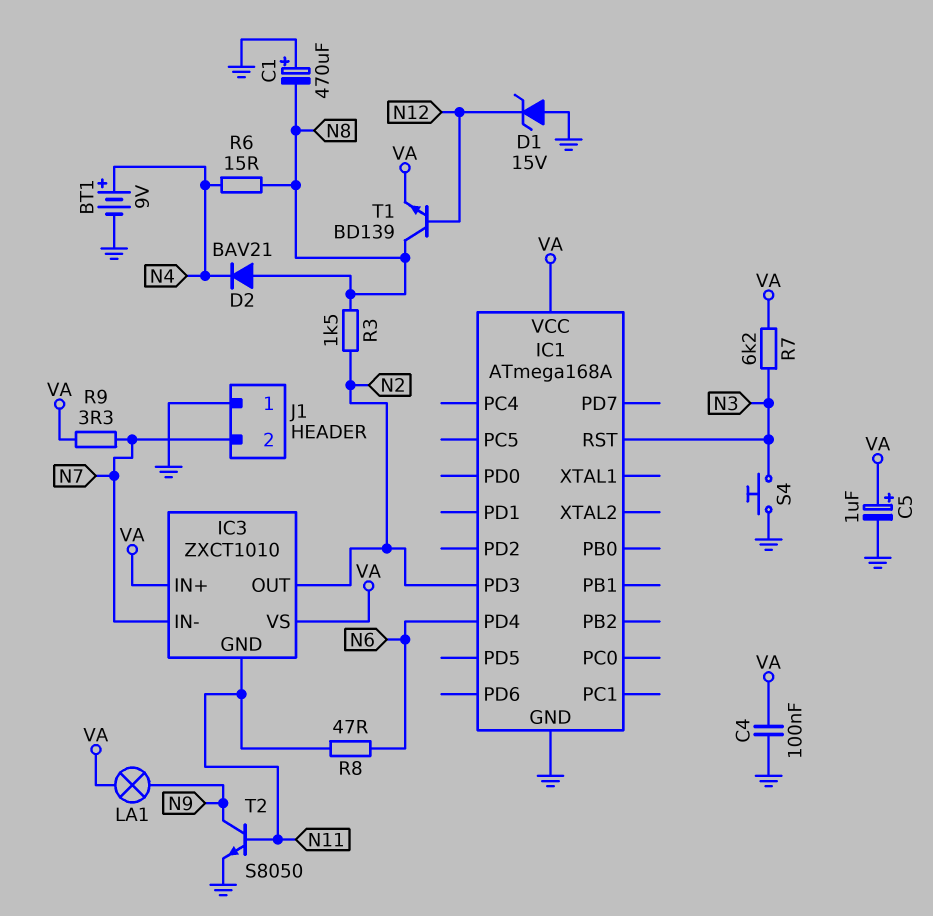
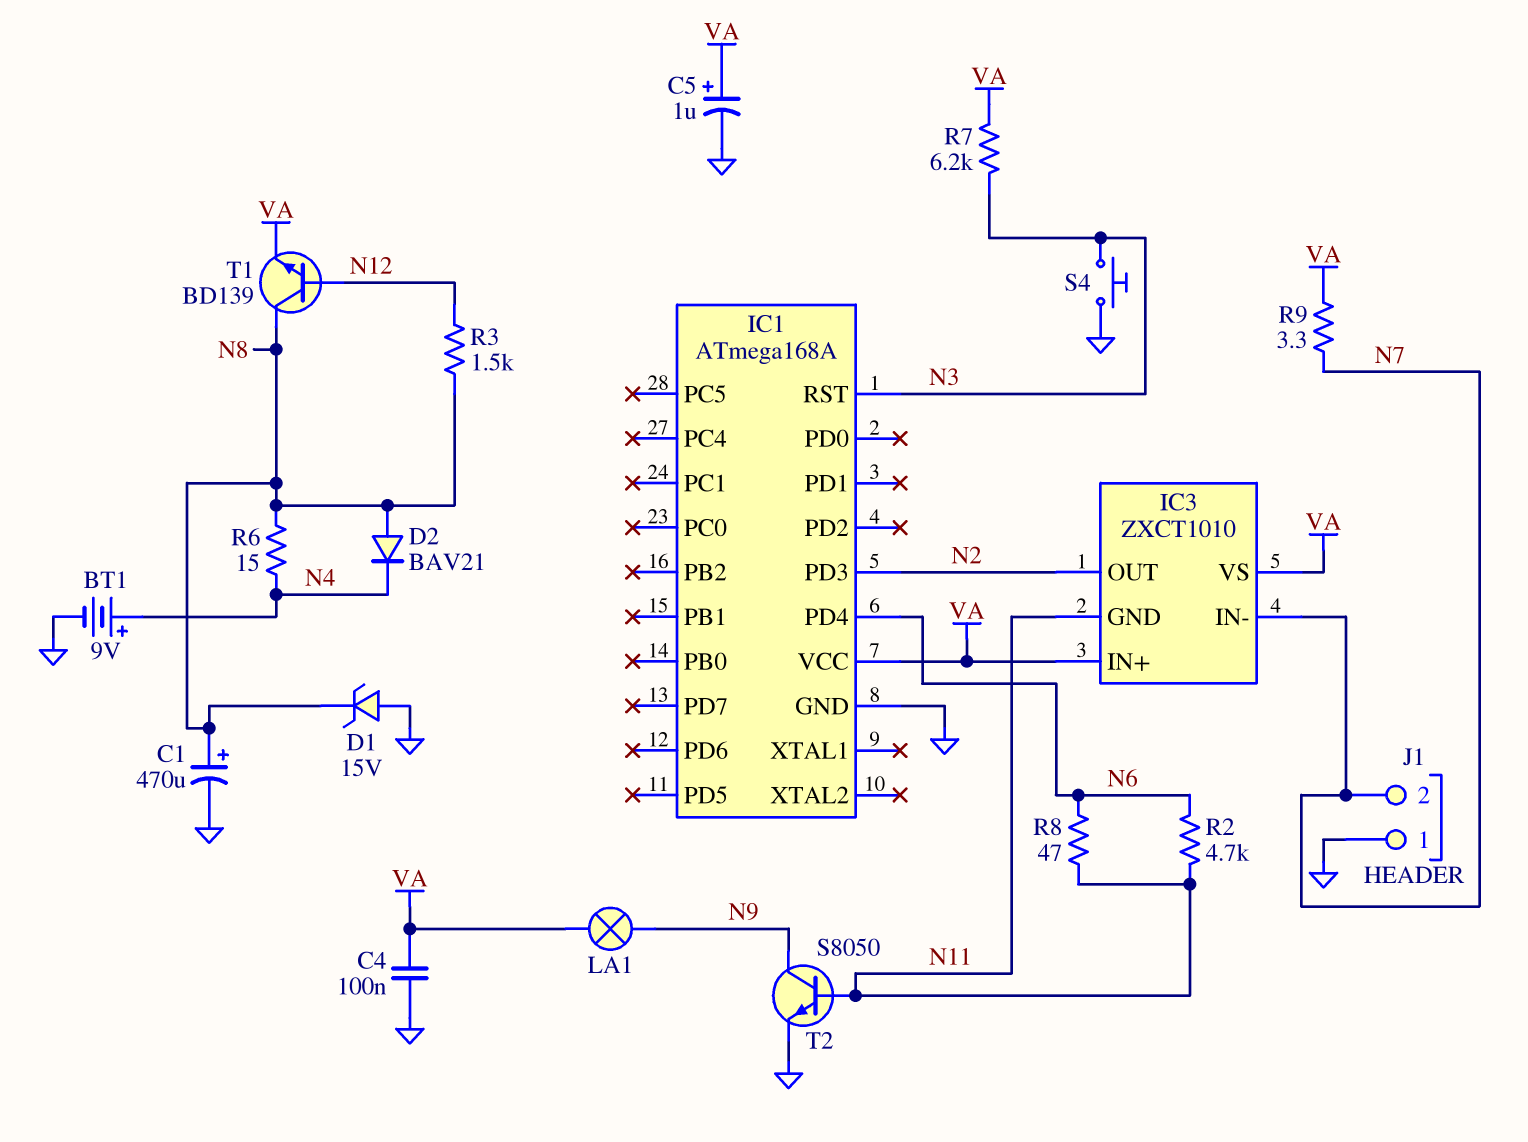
C1: 470uF (plus GND, minus N8) -> 470uF (plus N8, minus GND)
D1: zener 15V (A GND, K N12) -> zener 15V (A GND, K N8)
R2: none -> 4.7k (N6, N11)
R3: 1.5k (N2, N8) -> 1.5k (N8, N12)

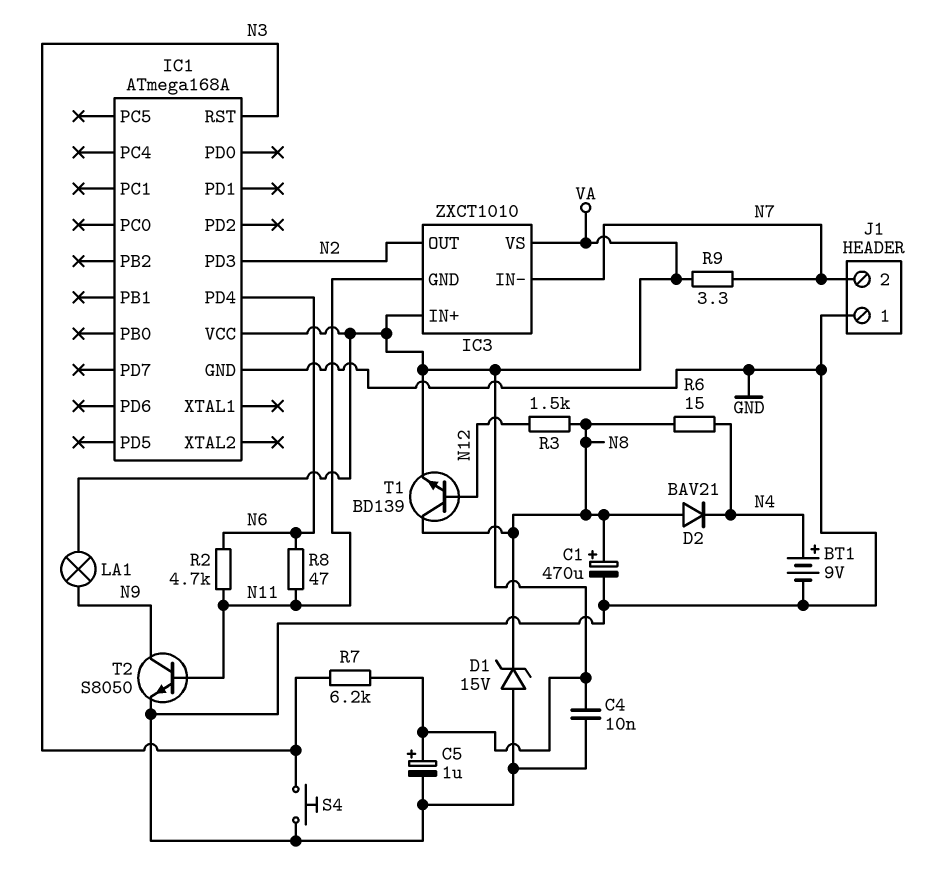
C4: 100nF (GND, VA) -> 10nF (GND, VA)

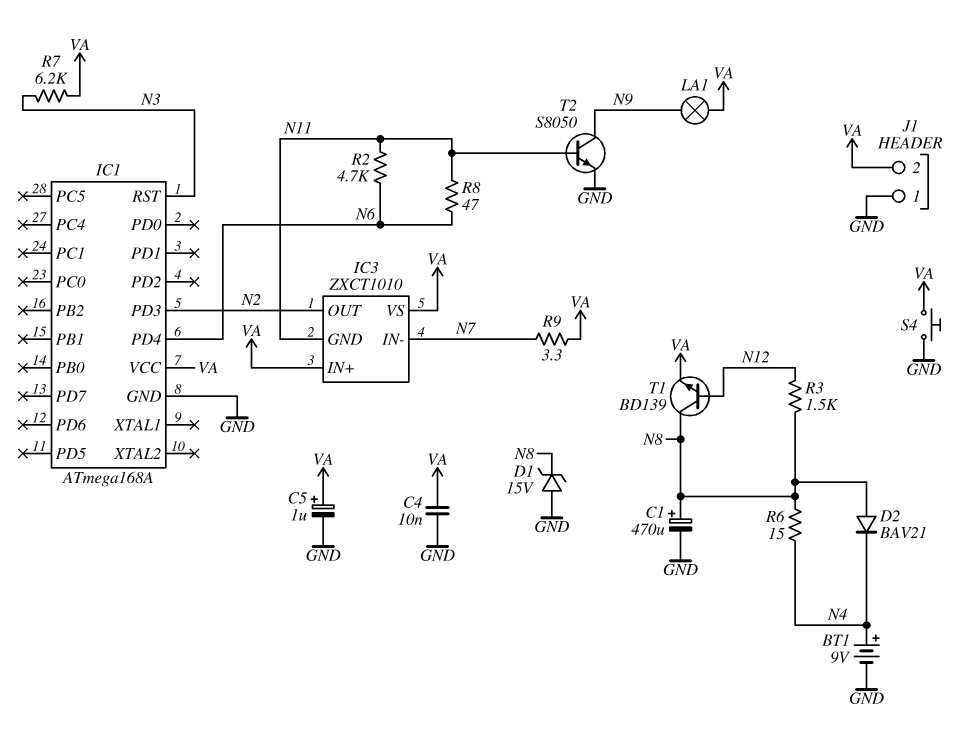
J1 pin 2: N7 -> VA
S4: button (GND, N3) -> button (GND, VA)

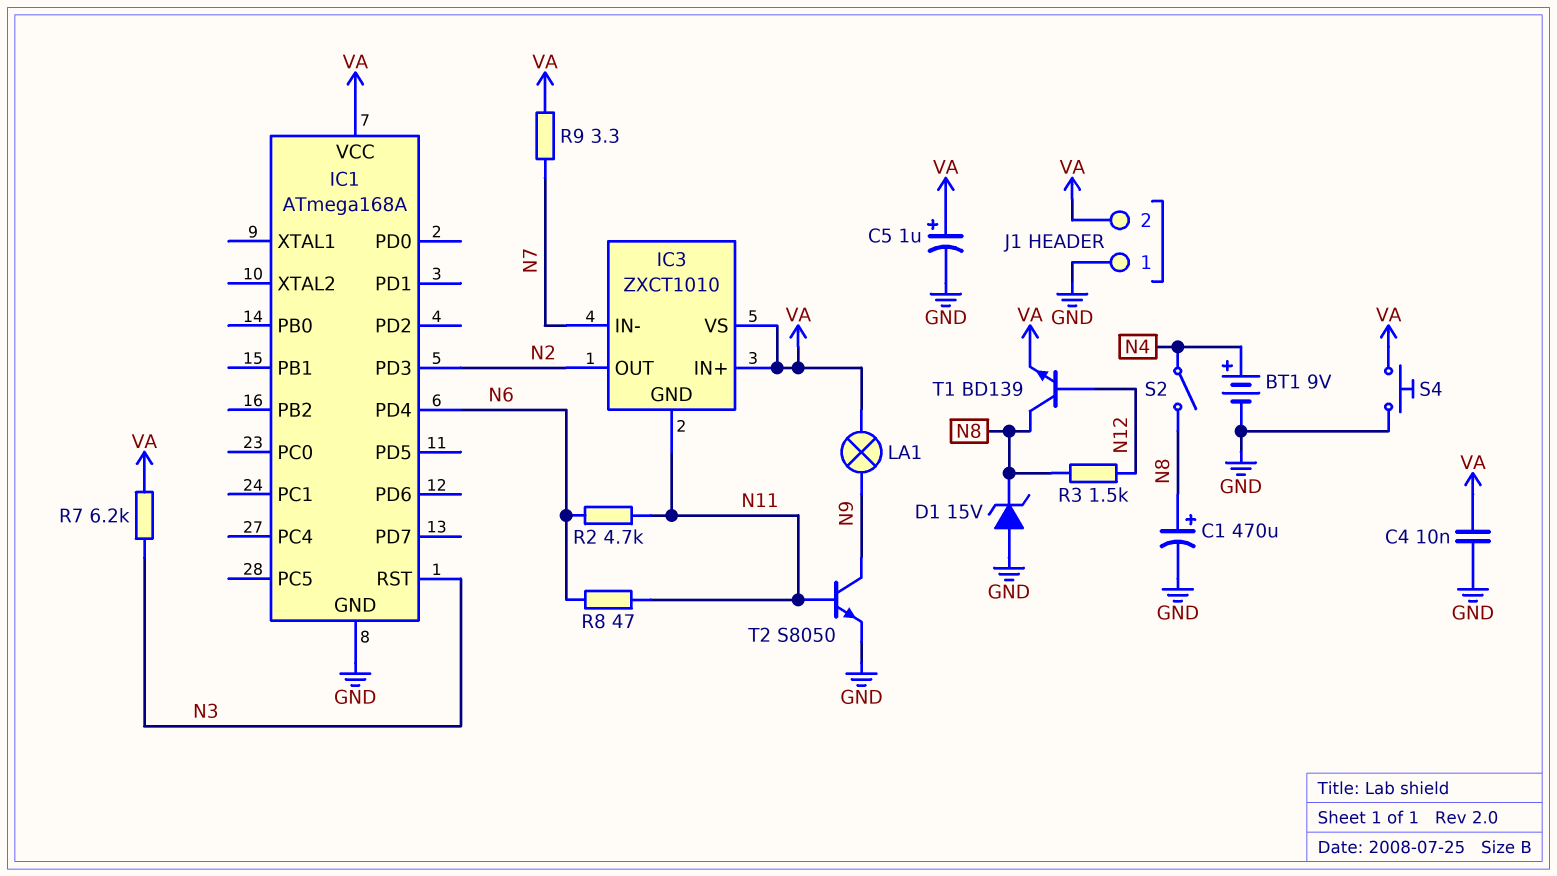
D2: diode BAV21 (A N8, K N4) -> none
R6: 15 (N4, N8) -> none
S2: none -> switch (N4, N8)

